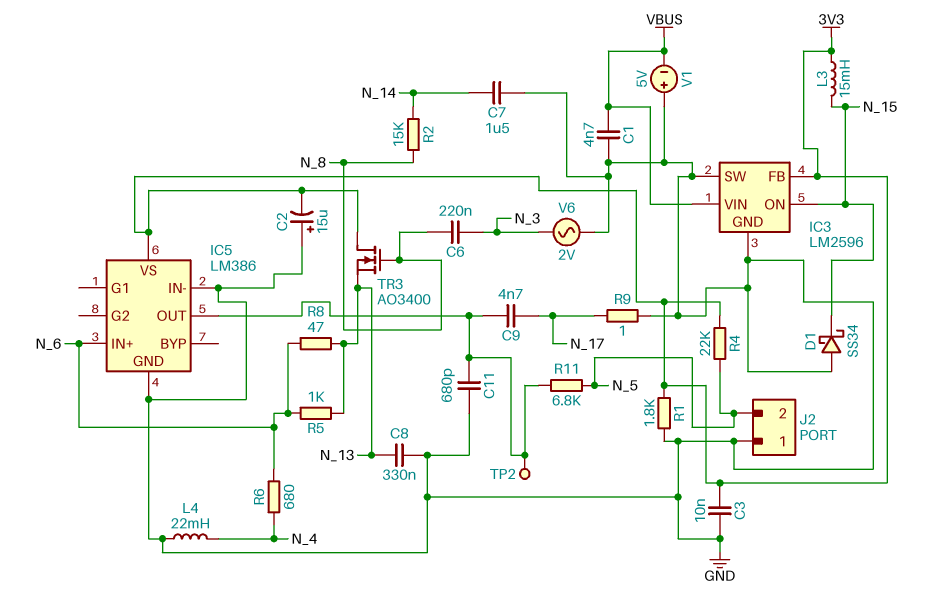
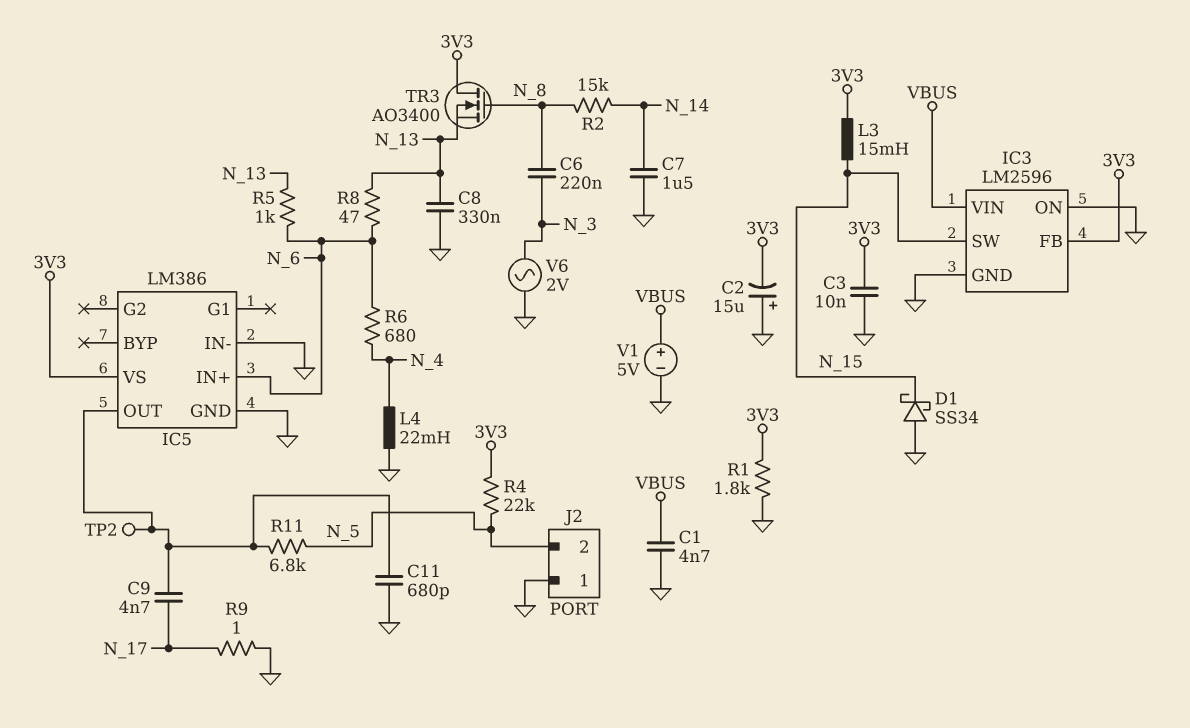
IC3 pin ON: N_15 -> GND
IC3 pin SW: GND -> N_15
V1: 5V (plus GND, minus VBUS) -> 5V (plus VBUS, minus GND)

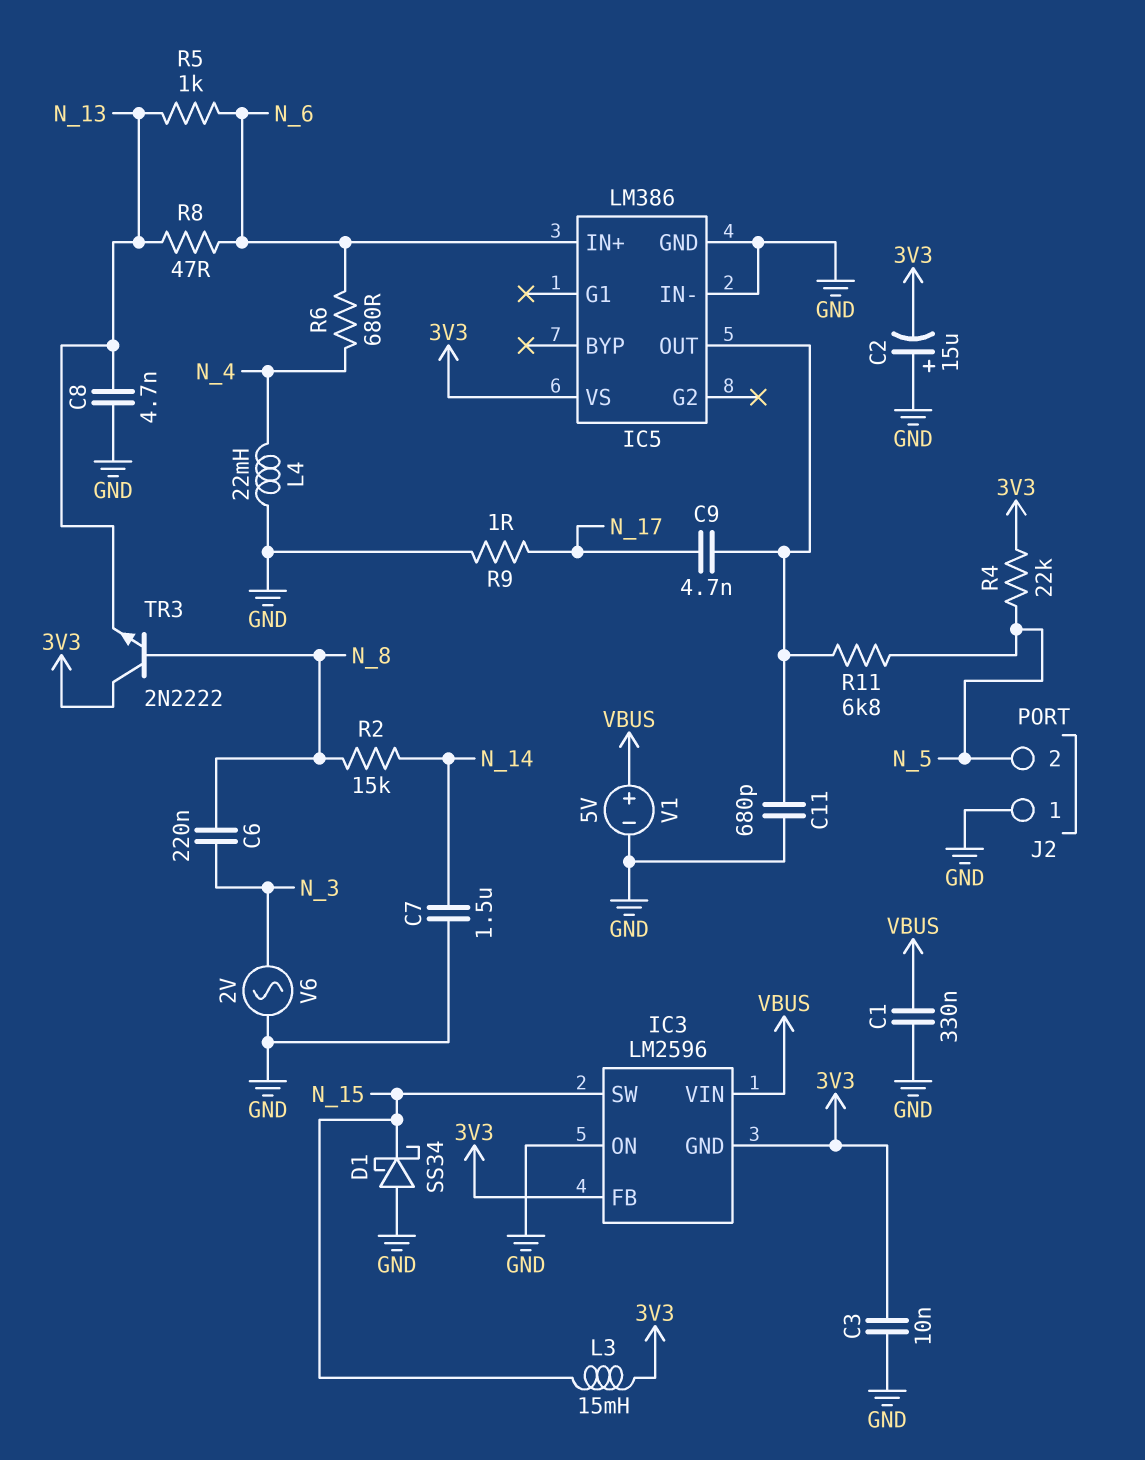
C1: 4.7nF (GND, VBUS) -> 330nF (GND, VBUS)
C8: 330nF (GND, N_13) -> 4.7nF (GND, N_13)
IC3 pin GND: GND -> 3V3
R1: 1.8k (3V3, GND) -> none
TP2: test point (IC5/OUT) -> none
TR3: NMOS AO3400 (G N_8, D 3V3, S N_13) -> NPN 2N2222 (B N_8, C 3V3, E N_13)

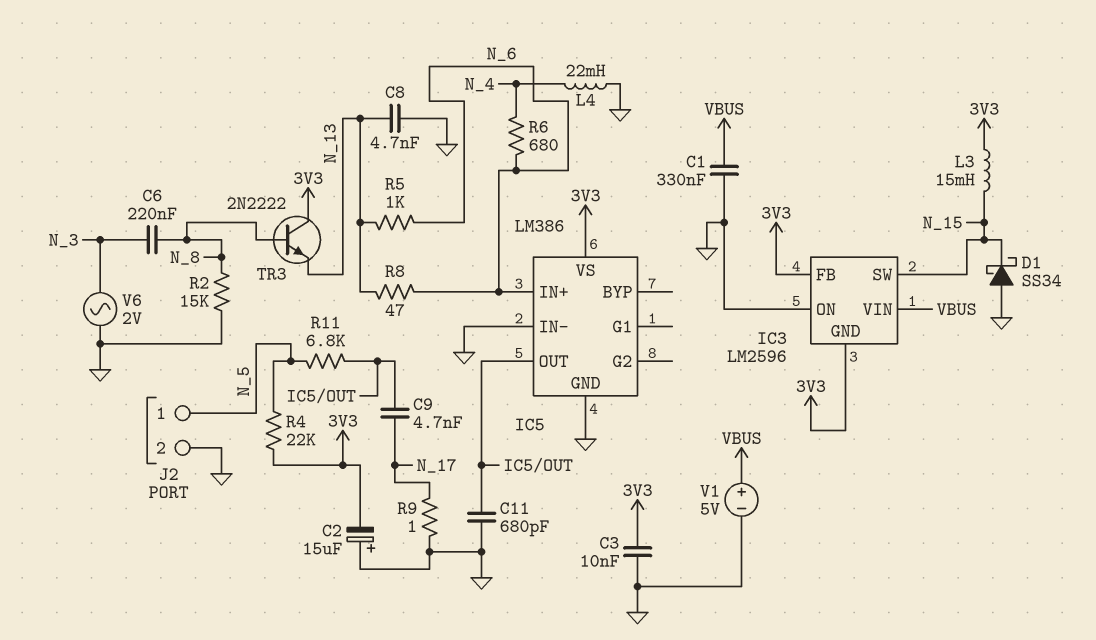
C7: 1.5uF (GND, N_14) -> none
J2 pin 1: GND -> N_5
J2 pin 2: N_5 -> GND
R2: 15k (N_8, N_14) -> 15k (GND, N_8)

